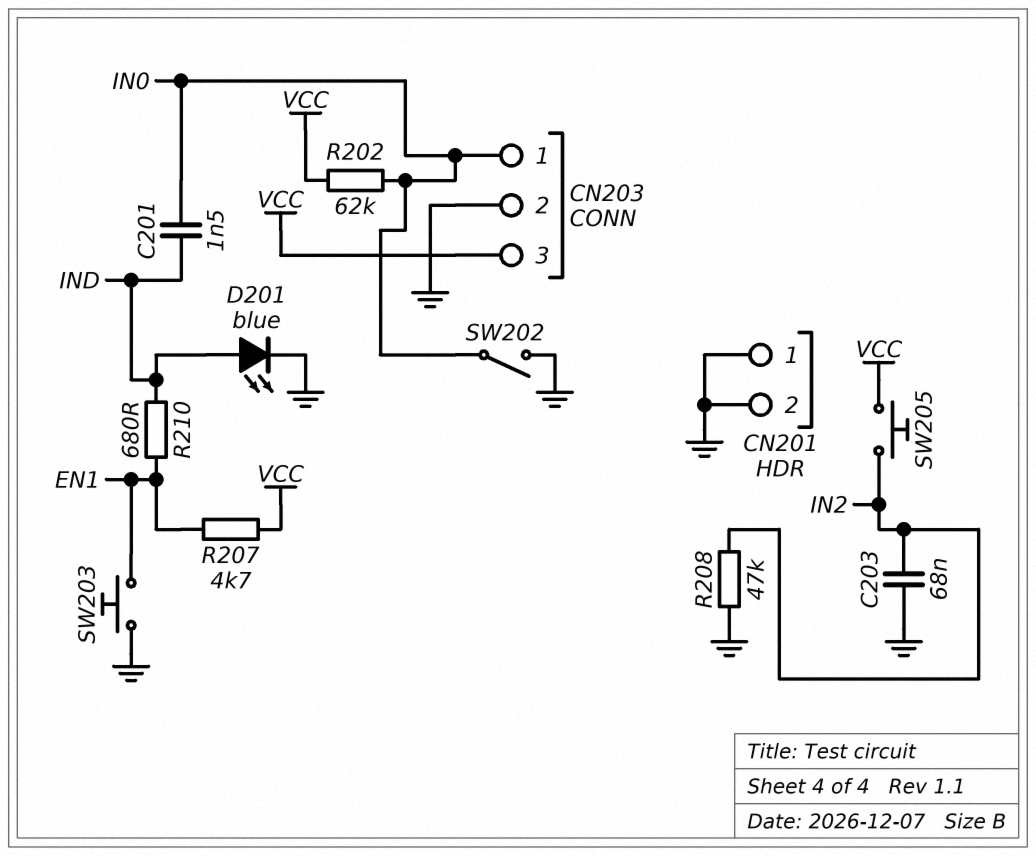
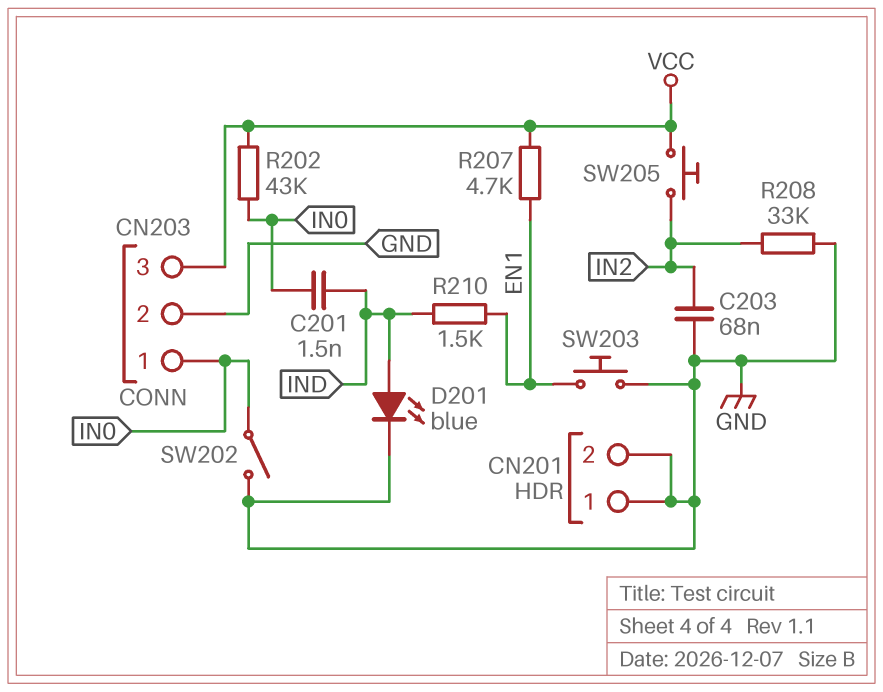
R202: 62k (IN0, VCC) -> 43k (IN0, VCC)
R208: 47k (GND, IN2) -> 33k (GND, IN2)
R210: 680 (EN1, IND) -> 1.5k (EN1, IND)

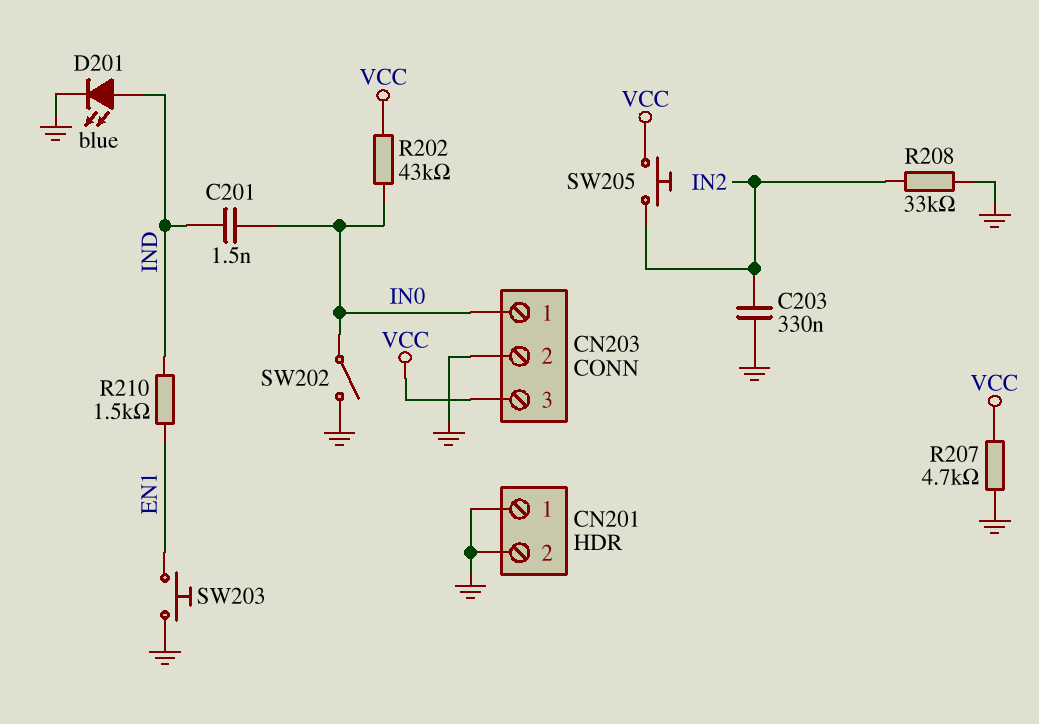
C203: 68nF (GND, IN2) -> 330nF (GND, IN2)
R207: 4.7k (EN1, VCC) -> 4.7k (GND, VCC)

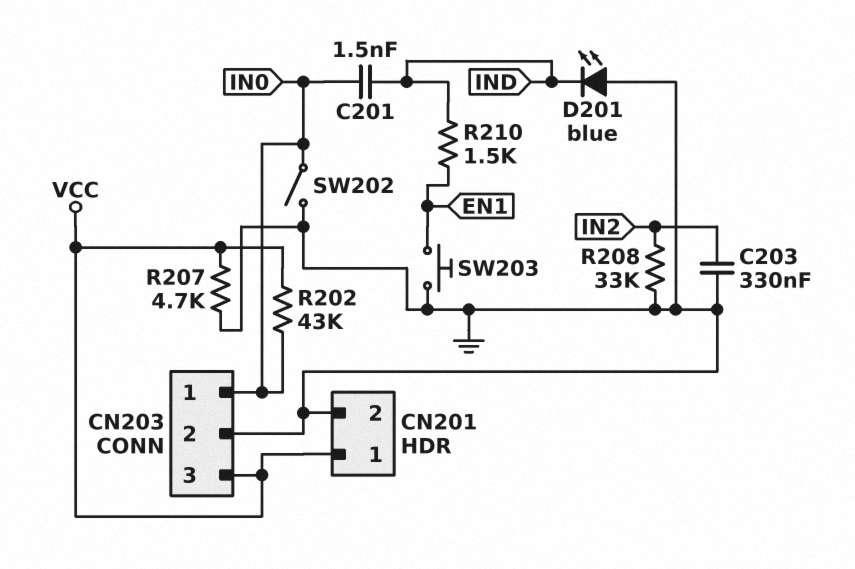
CN201 pin 1: GND -> VCC
D201: LED blue (A IND, K GND) -> LED blue (A GND, K IND)
SW205: button (IN2, VCC) -> none

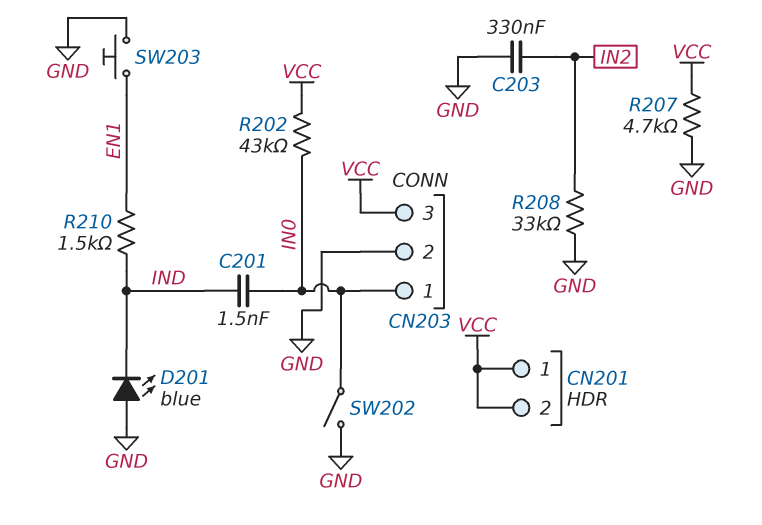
CN201 pin 2: GND -> VCC

